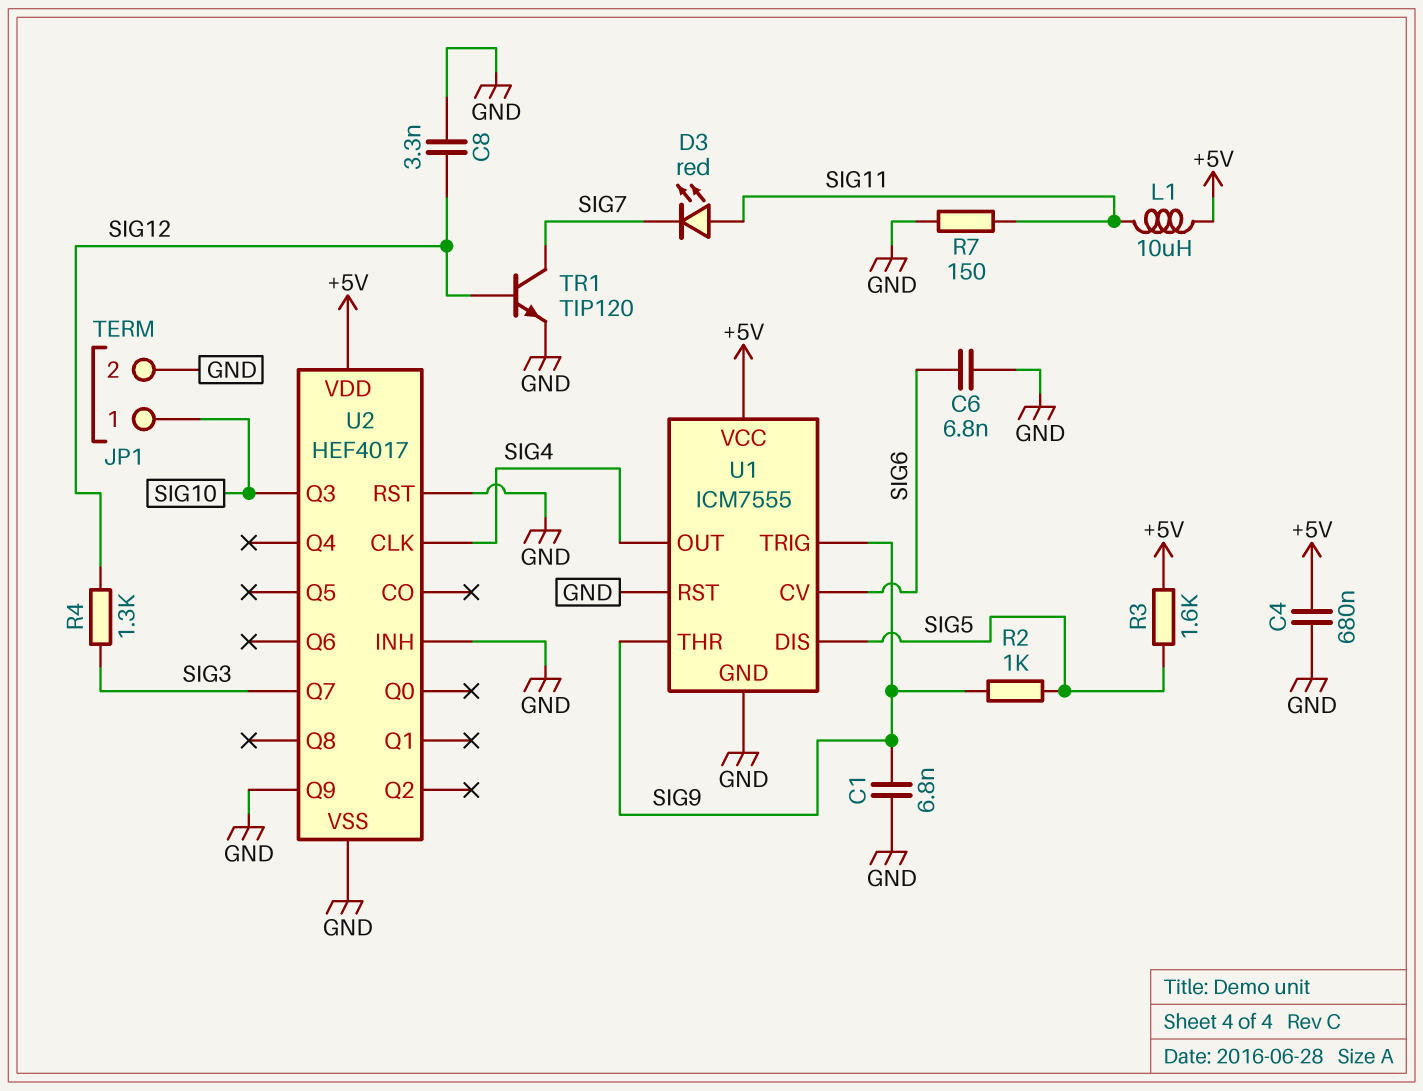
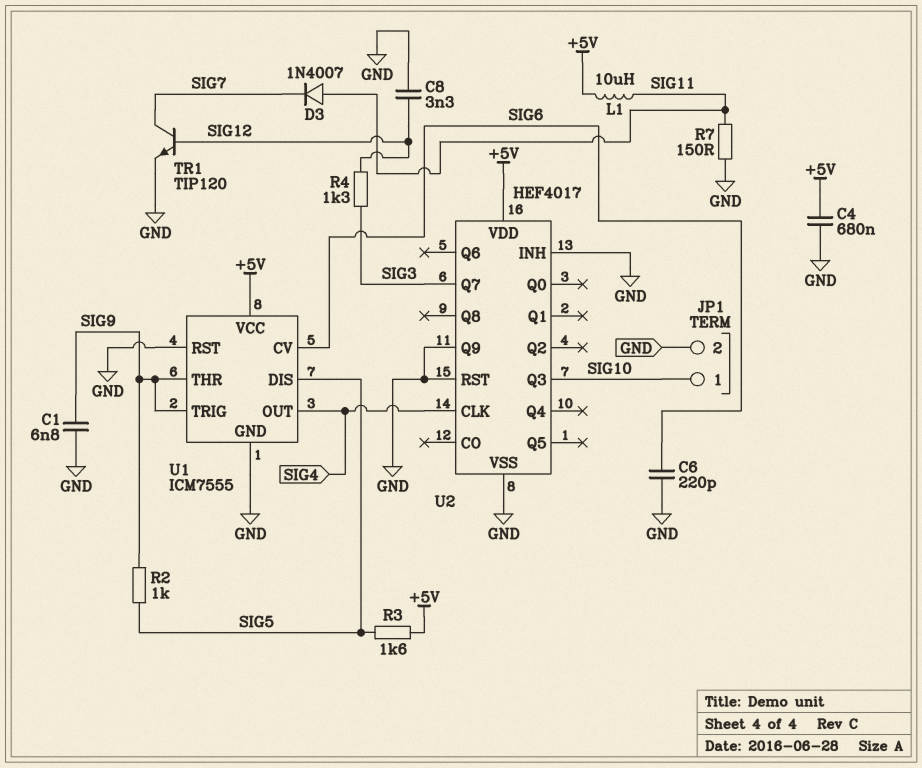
C6: 6.8nF (GND, SIG6) -> 220pF (GND, SIG6)
D3: LED red (A SIG11, K SIG7) -> diode 1N4007 (A SIG11, K SIG7)

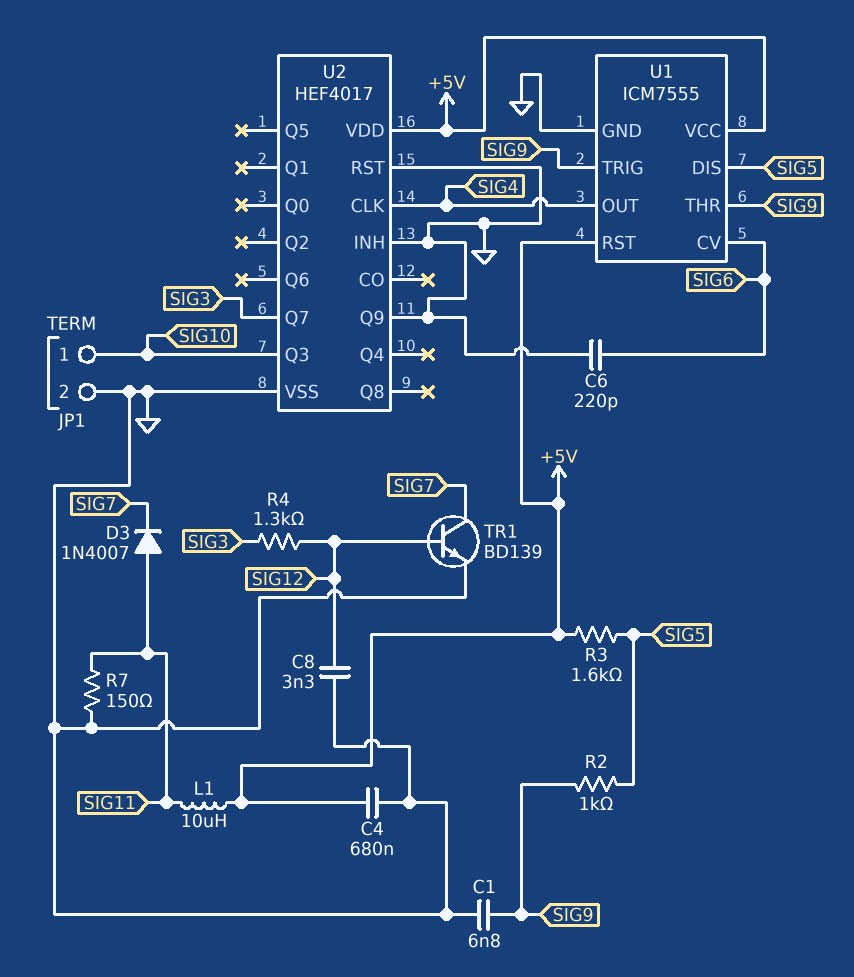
TR1: NPN TIP120 (B SIG12, C SIG7, E GND) -> NPN BD139 (B SIG12, C SIG7, E GND)
U1 pin RST: GND -> +5V

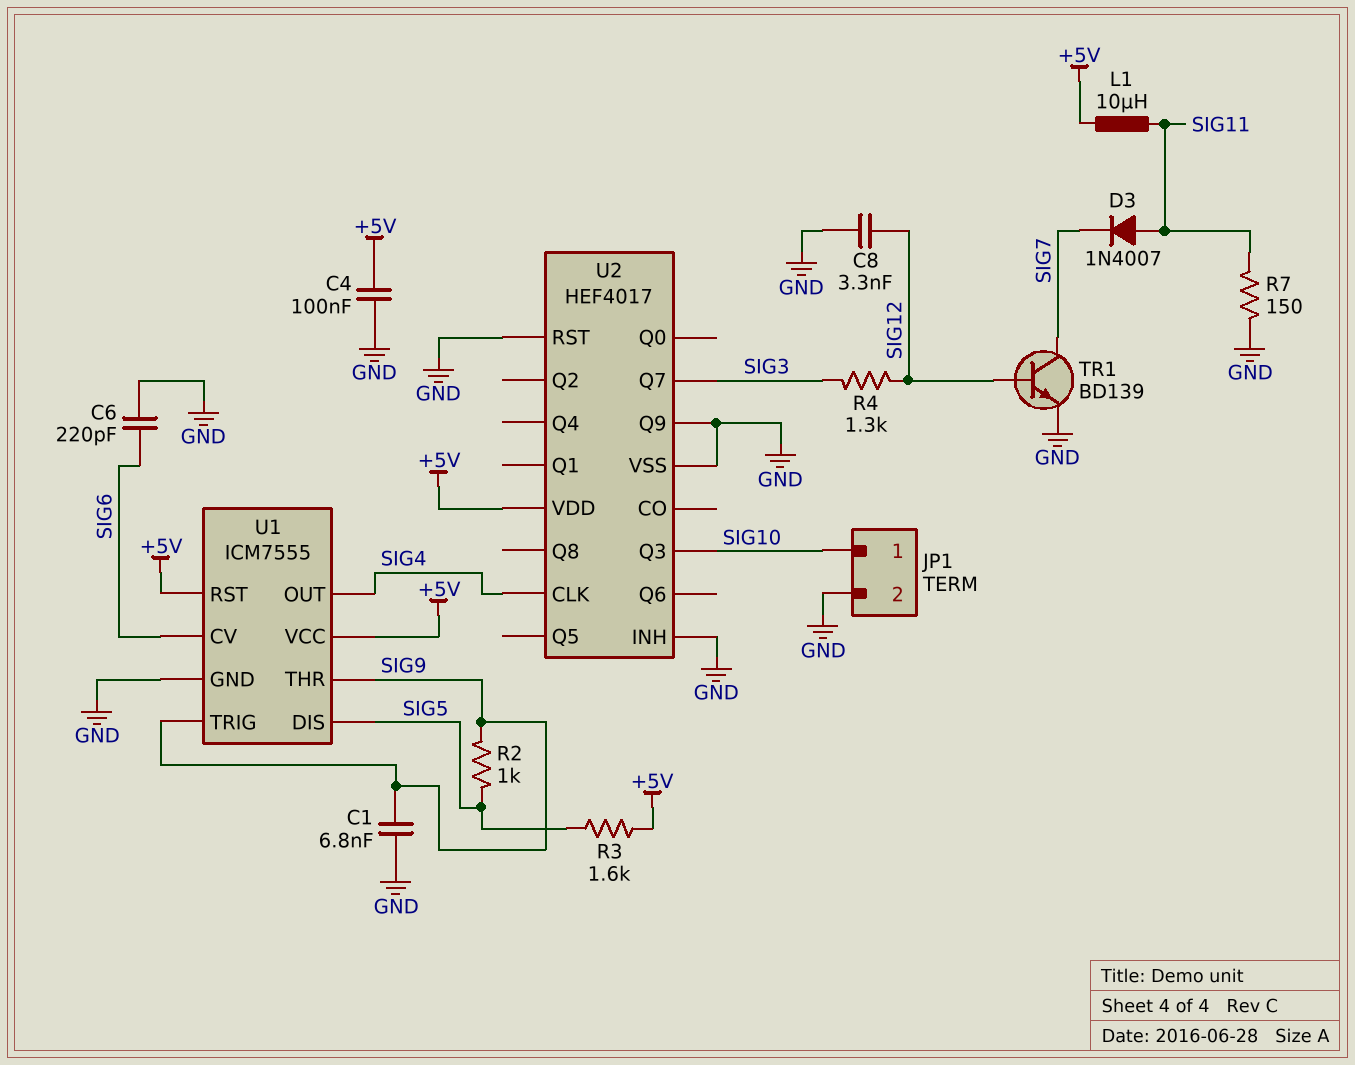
C4: 680nF (+5V, GND) -> 100nF (+5V, GND)

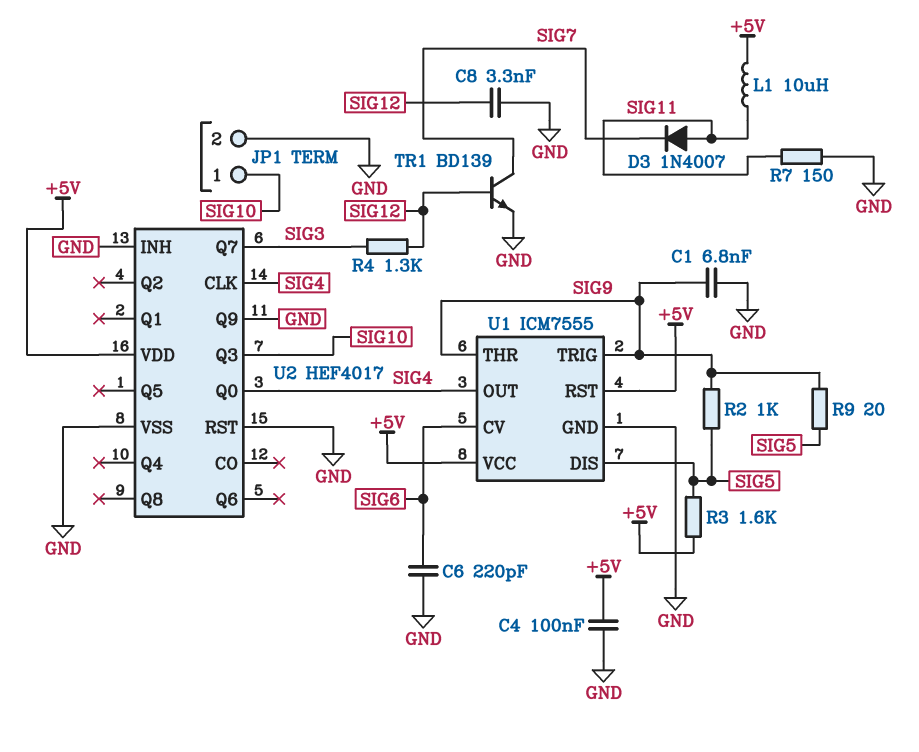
R9: none -> 20 (SIG5, SIG9)
U2 pin Q0: none -> SIG4

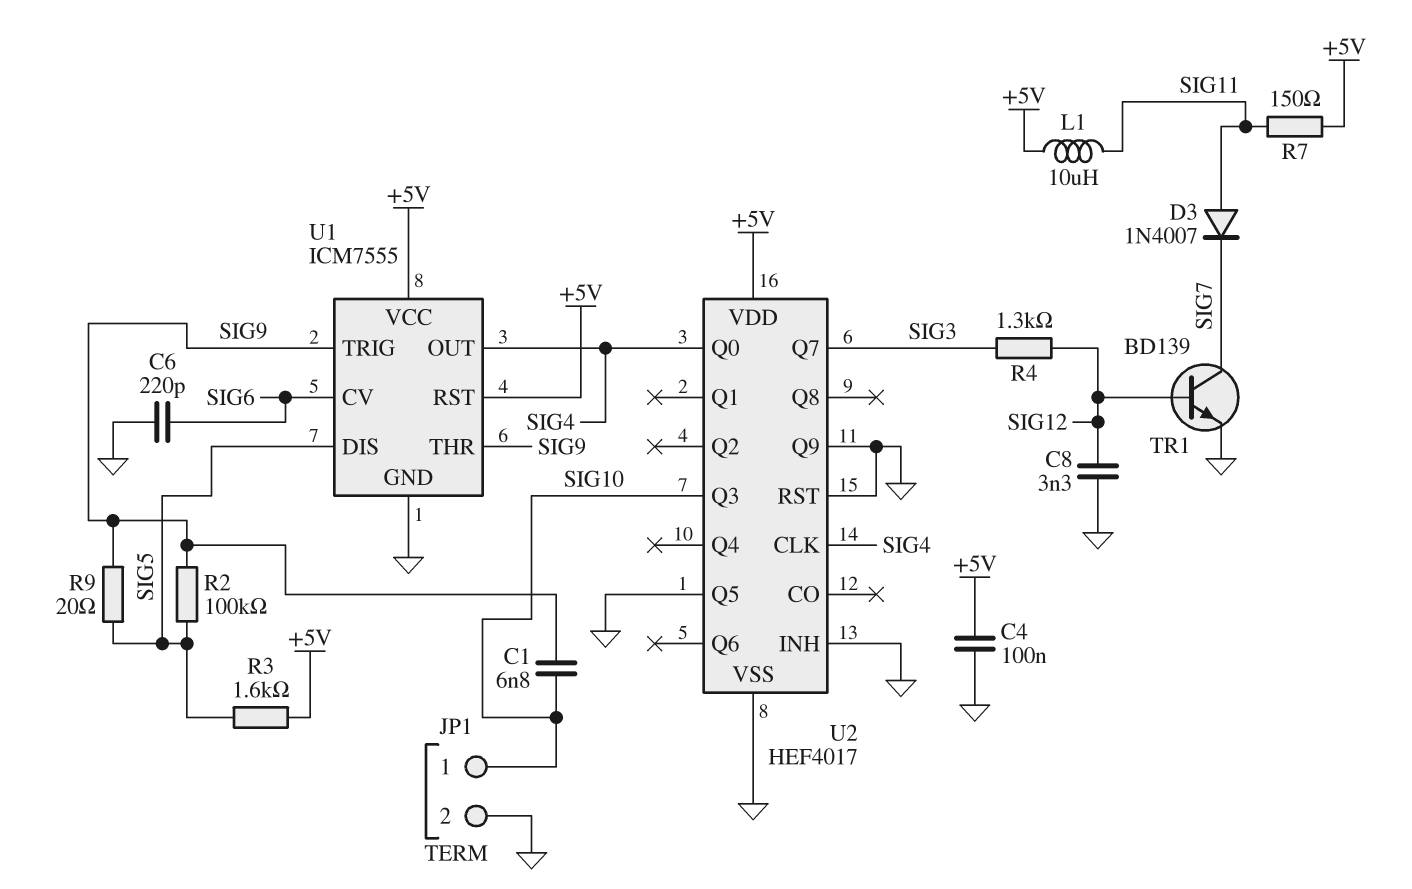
C1: 6.8nF (GND, SIG9) -> 6.8nF (SIG9, SIG10)
R2: 1k (SIG5, SIG9) -> 100k (SIG5, SIG9)
R7: 150 (GND, SIG11) -> 150 (+5V, SIG11)
U2 pin Q5: none -> GND

